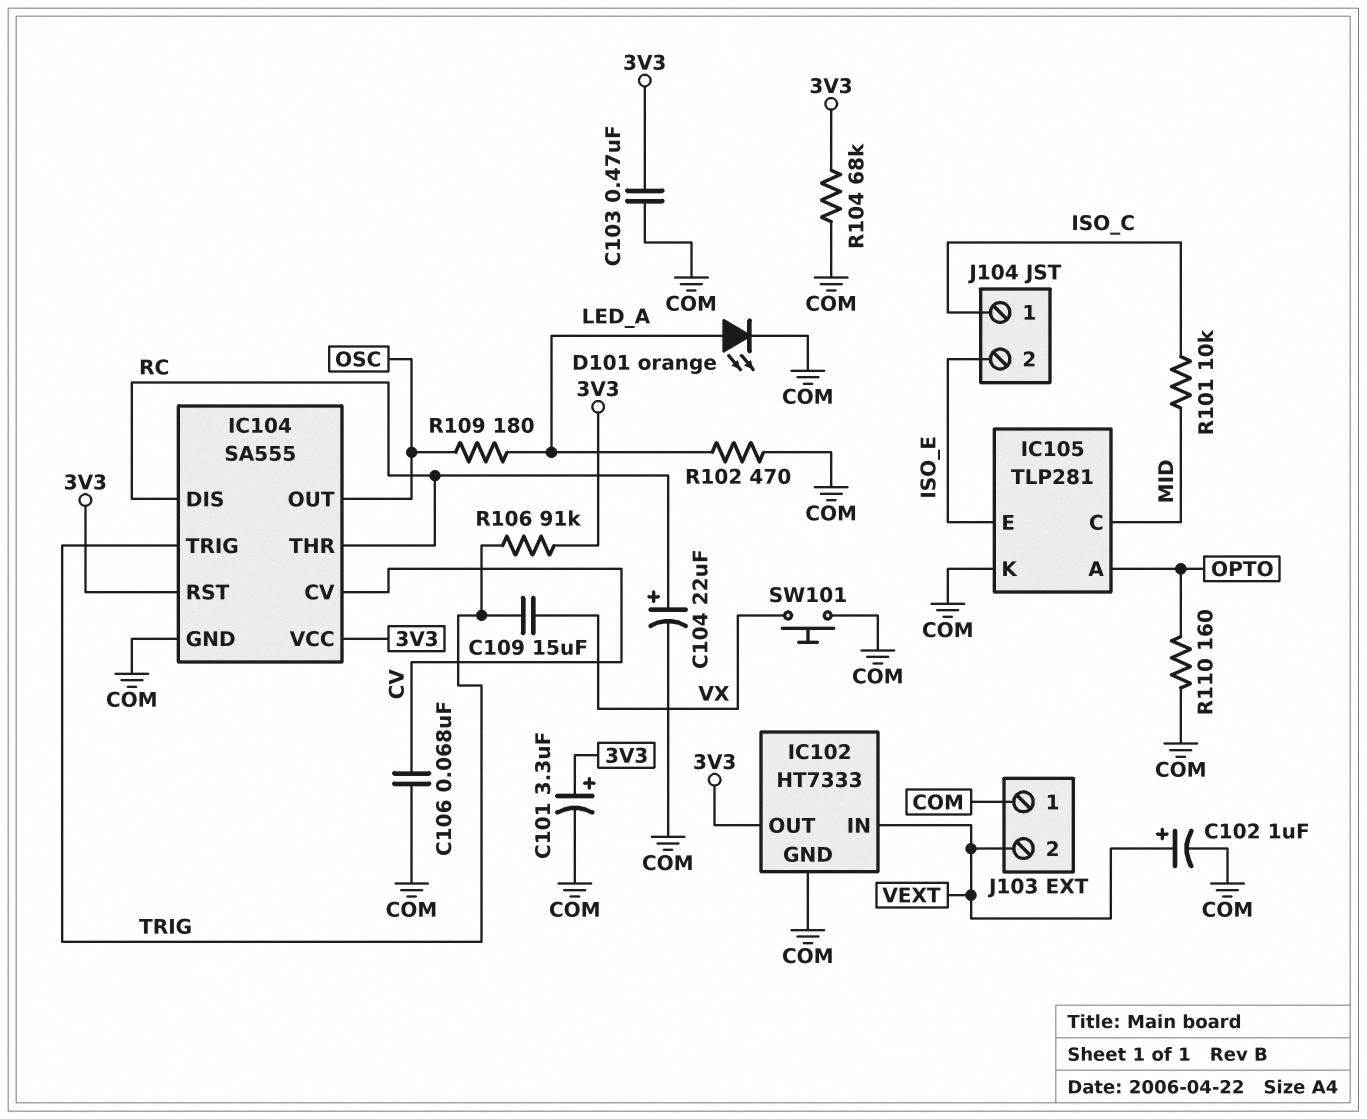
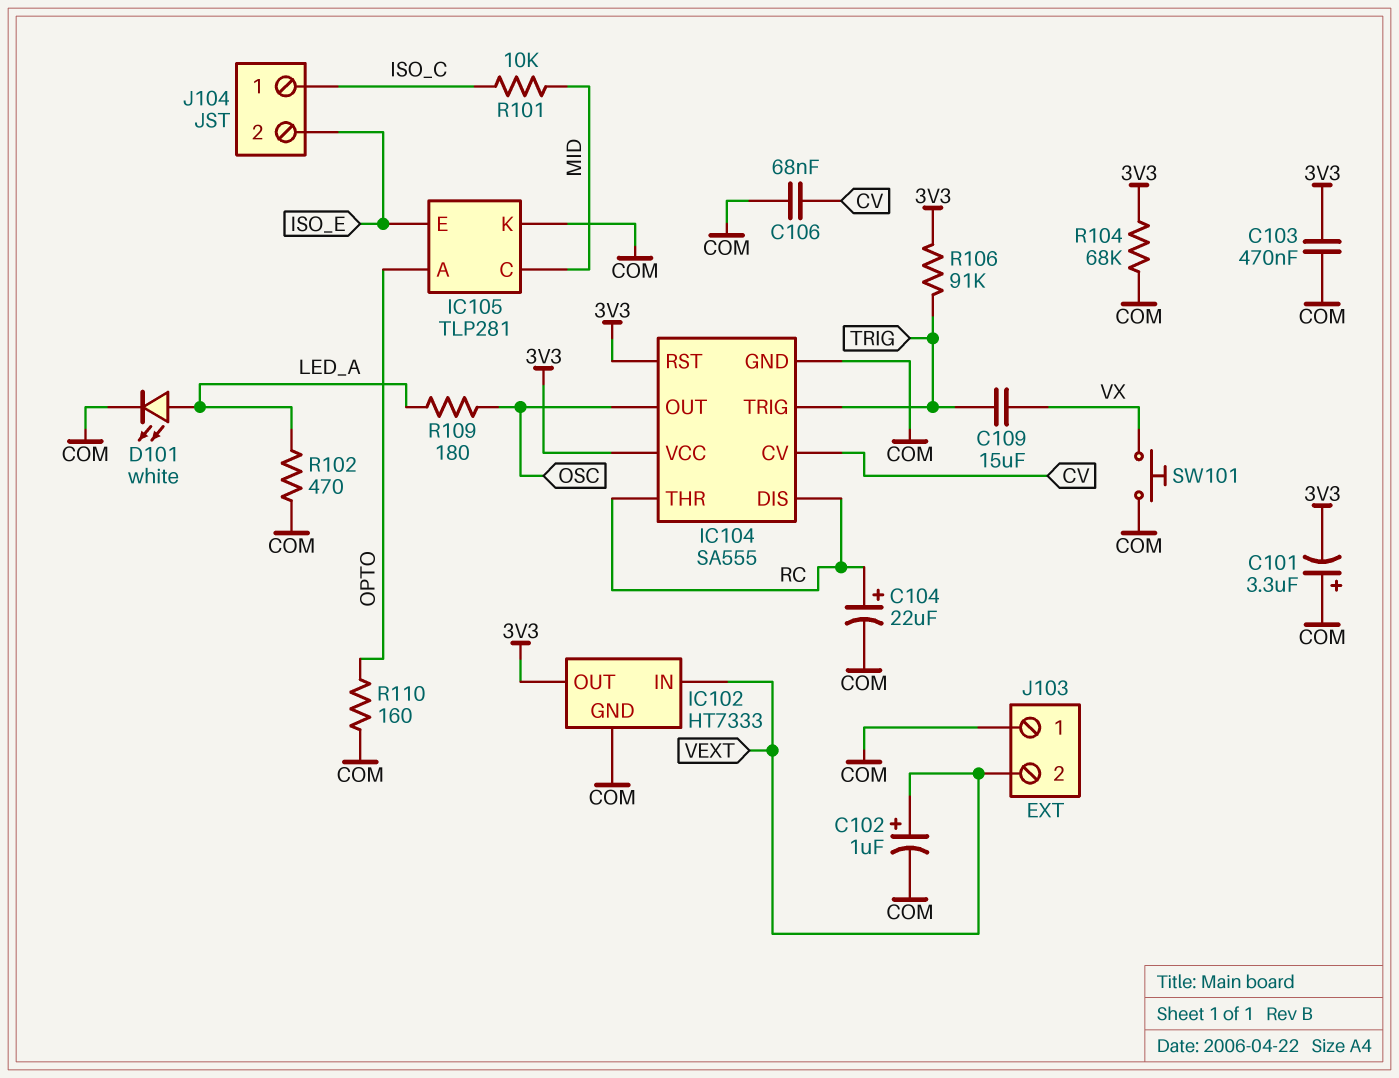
C101: 3.3uF (plus 3V3, minus COM) -> 3.3uF (plus COM, minus 3V3)
D101: LED orange (A LED_A, K COM) -> LED white (A LED_A, K COM)

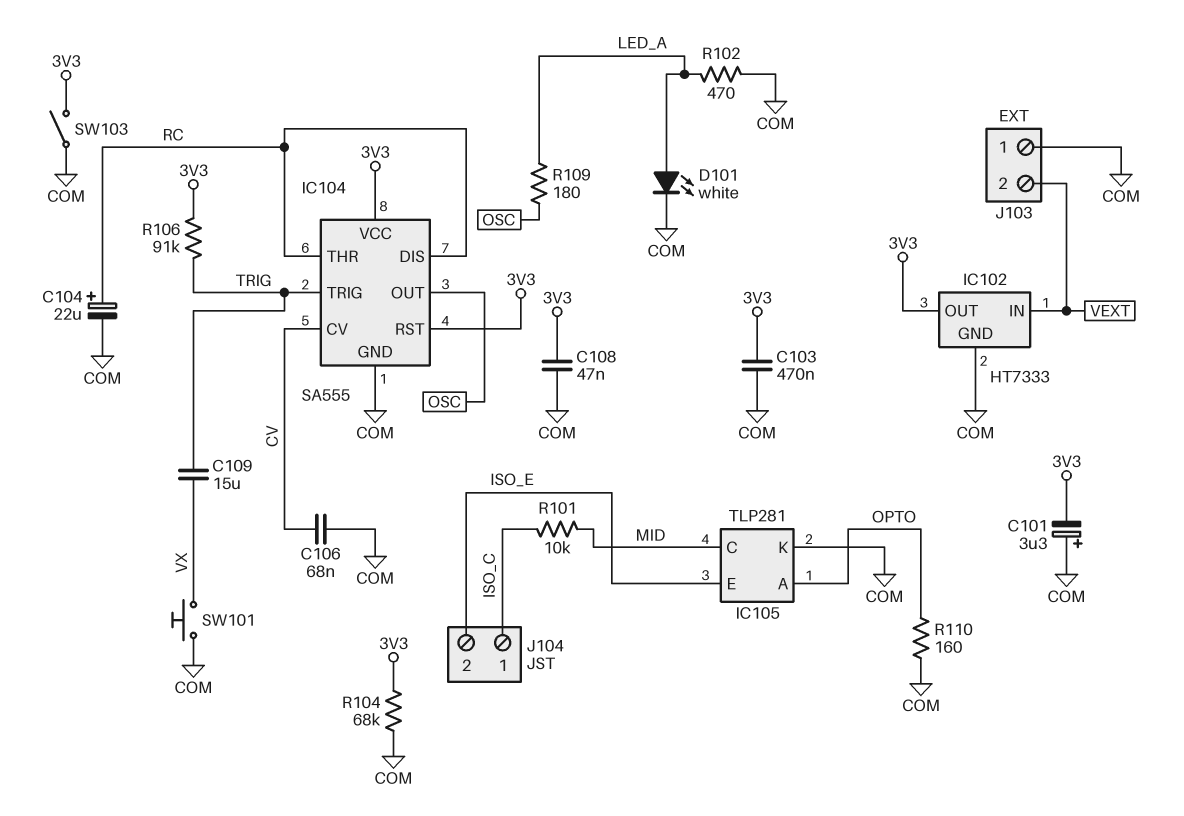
C102: 1uF (plus VEXT, minus COM) -> none
C108: none -> 47nF (3V3, COM)
SW103: none -> switch (3V3, COM)

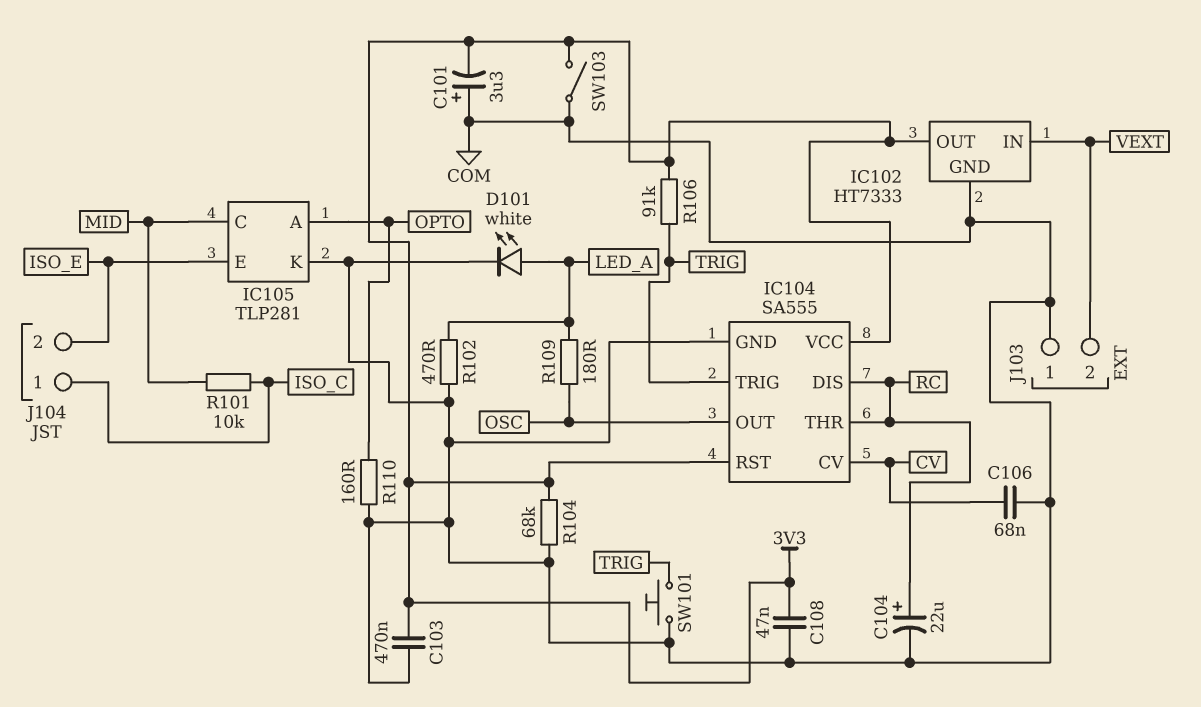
C109: 15uF (TRIG, VX) -> none
SW101: button (COM, VX) -> button (COM, TRIG)

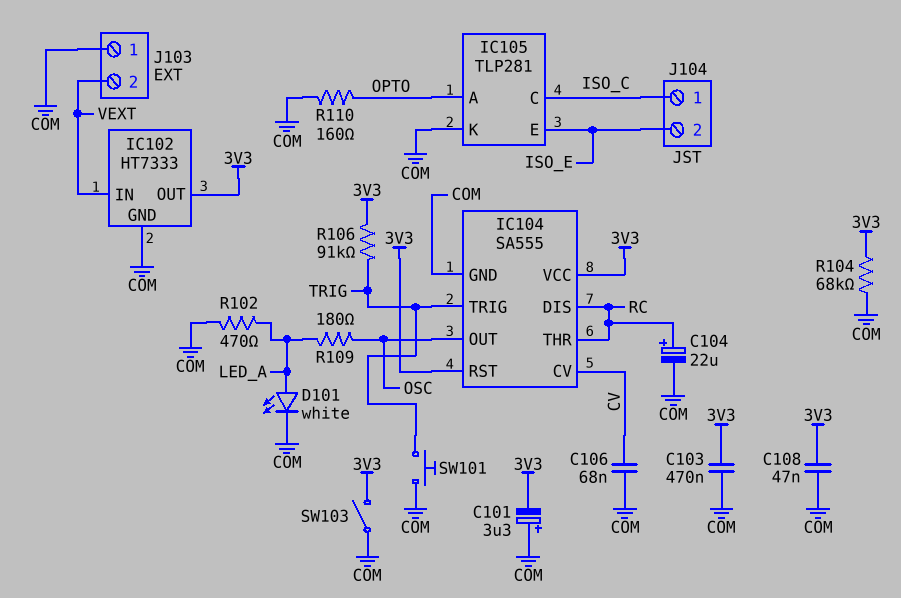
IC105 pin C: MID -> ISO_C
R101: 10k (ISO_C, MID) -> none

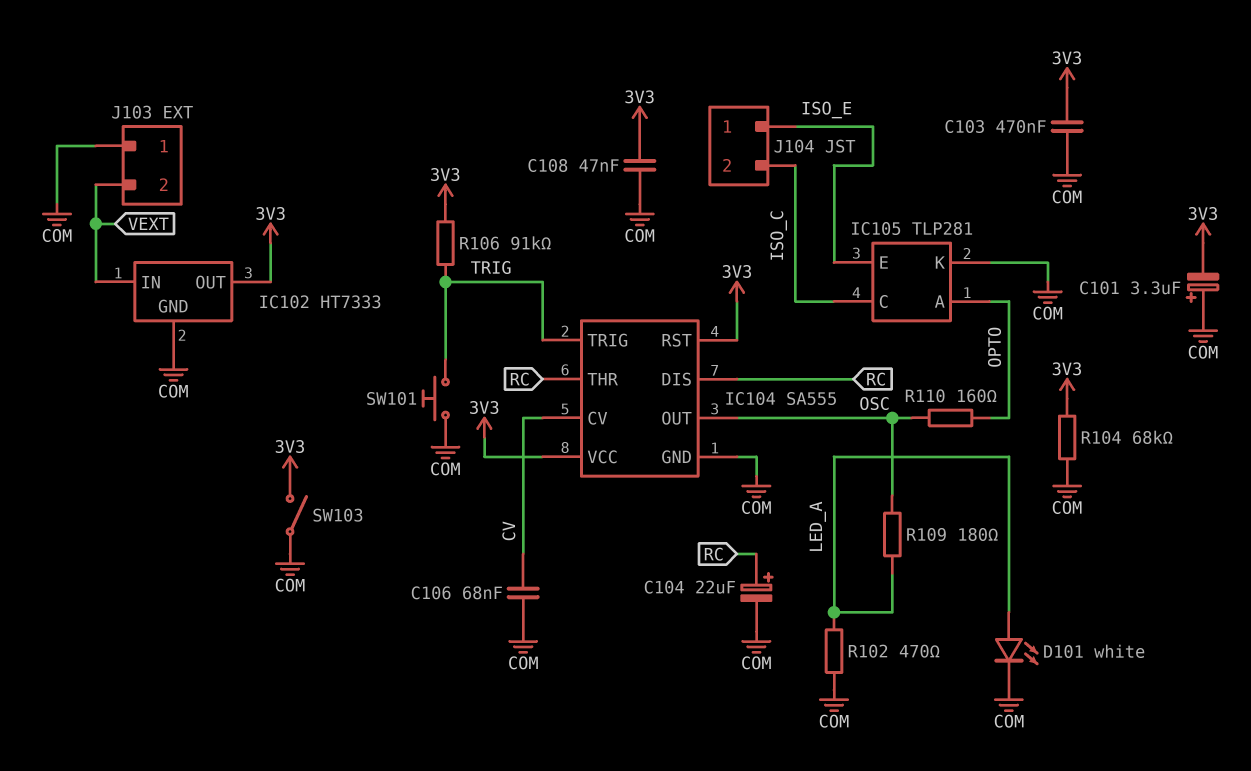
J104 pin 1: ISO_C -> ISO_E
J104 pin 2: ISO_E -> ISO_C
R110: 160 (COM, OPTO) -> 160 (OPTO, OSC)

